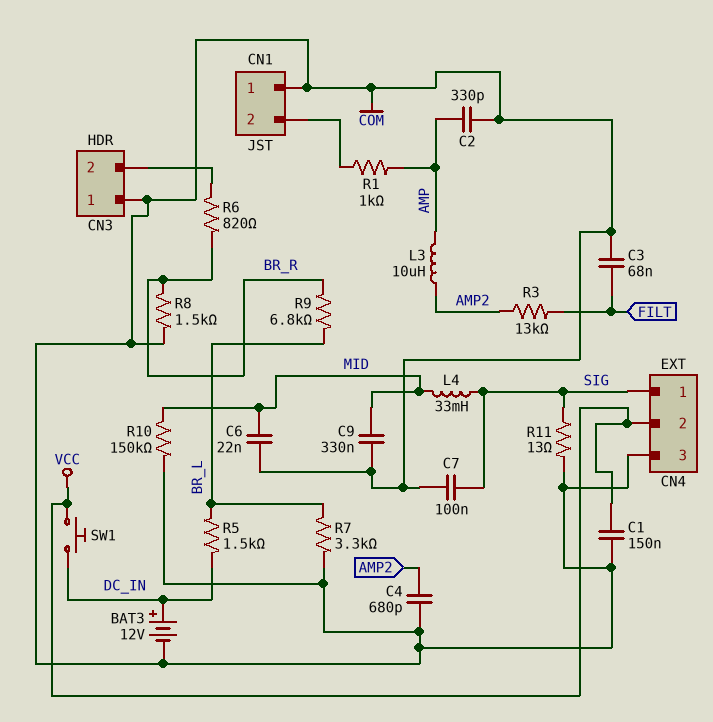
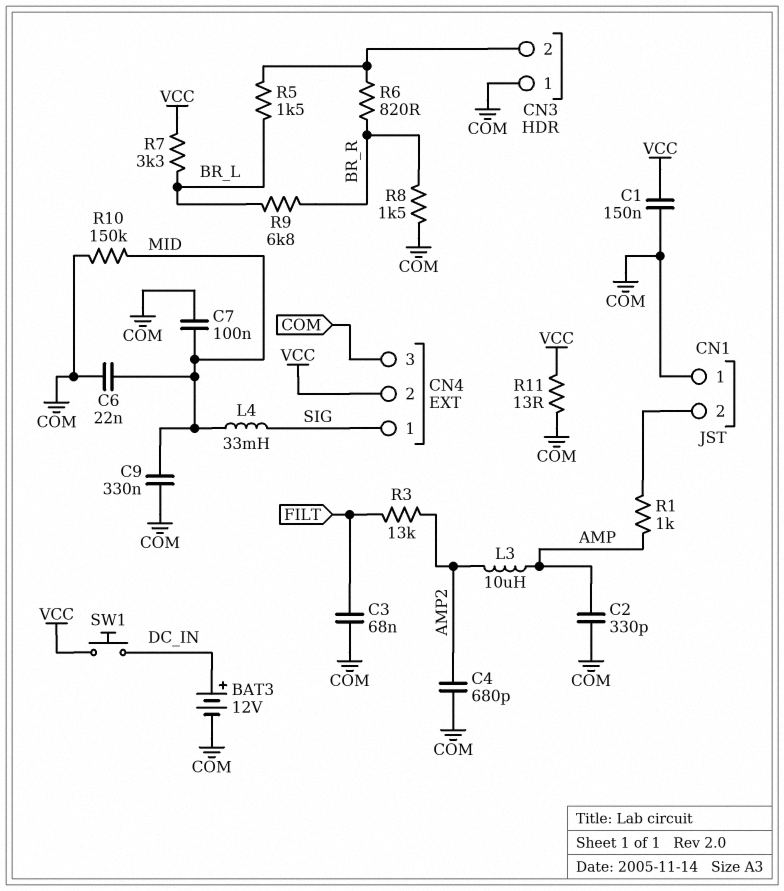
C7: 100nF (COM, SIG) -> 100nF (COM, MID)
R5: 1.5k (BR_L, DC_IN) -> 1.5k (BR_L, CN3/2)
R7: 3.3k (BR_L, COM) -> 3.3k (BR_L, VCC)
R11: 13 (COM, SIG) -> 13 (COM, VCC)

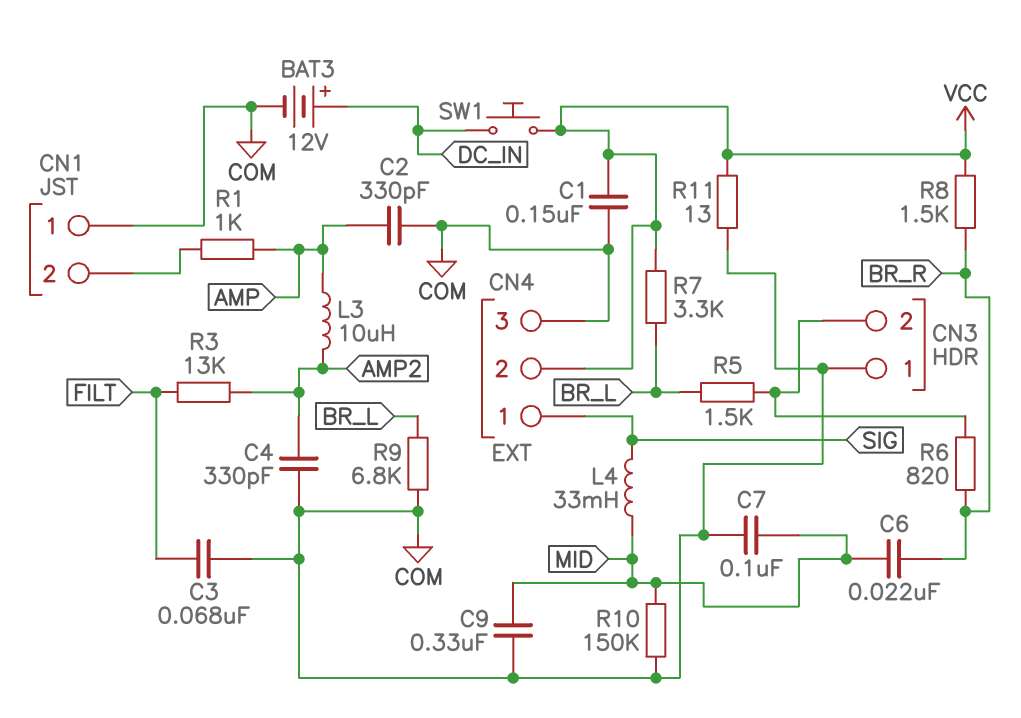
C4: 680pF (AMP2, COM) -> 330pF (AMP2, COM)
C6: 22nF (COM, MID) -> 22nF (BR_R, MID)
R8: 1.5k (BR_R, COM) -> 1.5k (BR_R, VCC)
R9: 6.8k (BR_L, BR_R) -> 6.8k (BR_L, COM)

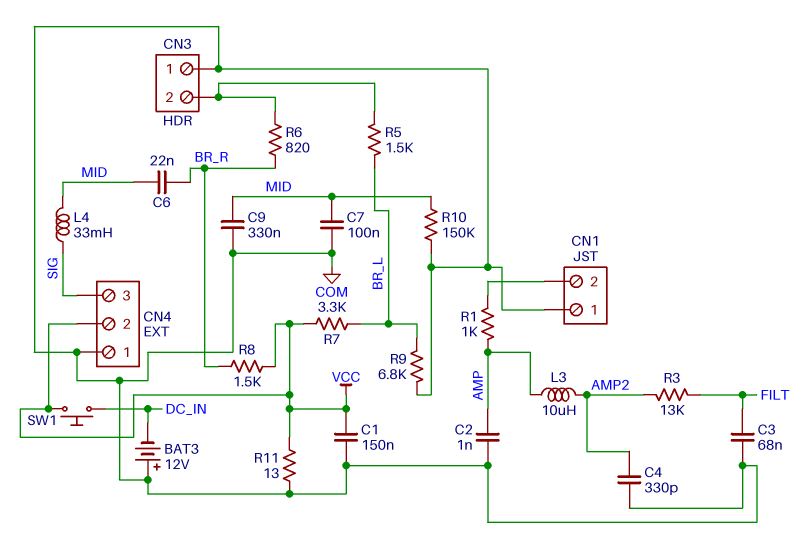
BAT3: 12V (plus DC_IN, minus COM) -> 12V (plus COM, minus DC_IN)
C2: 330pF (AMP, COM) -> 1nF (AMP, COM)
CN4 pin 1: SIG -> COM
CN4 pin 3: COM -> SIG

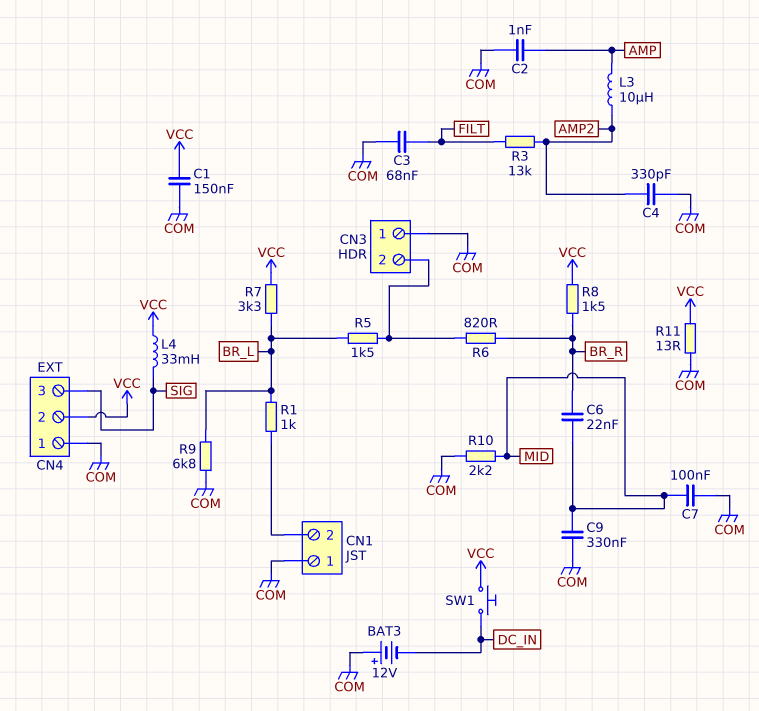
L4: 33mH (MID, SIG) -> 33mH (SIG, VCC)
R1: 1k (AMP, CN1/2) -> 1k (BR_L, CN1/2)
R10: 150k (COM, MID) -> 2.2k (COM, MID)

